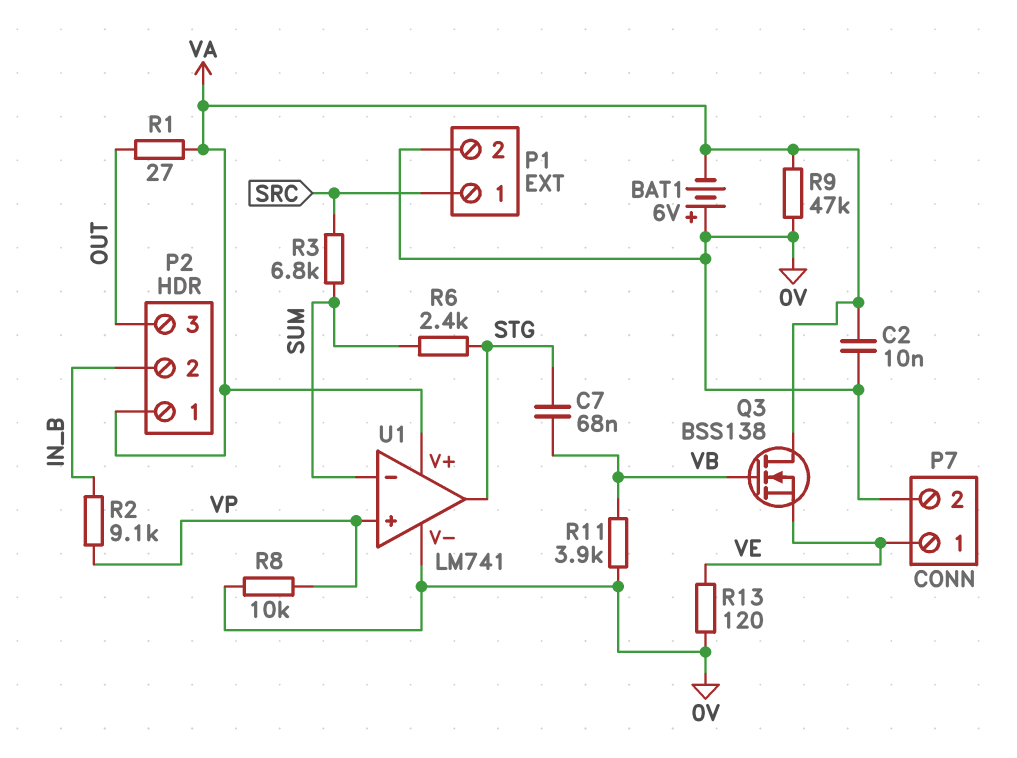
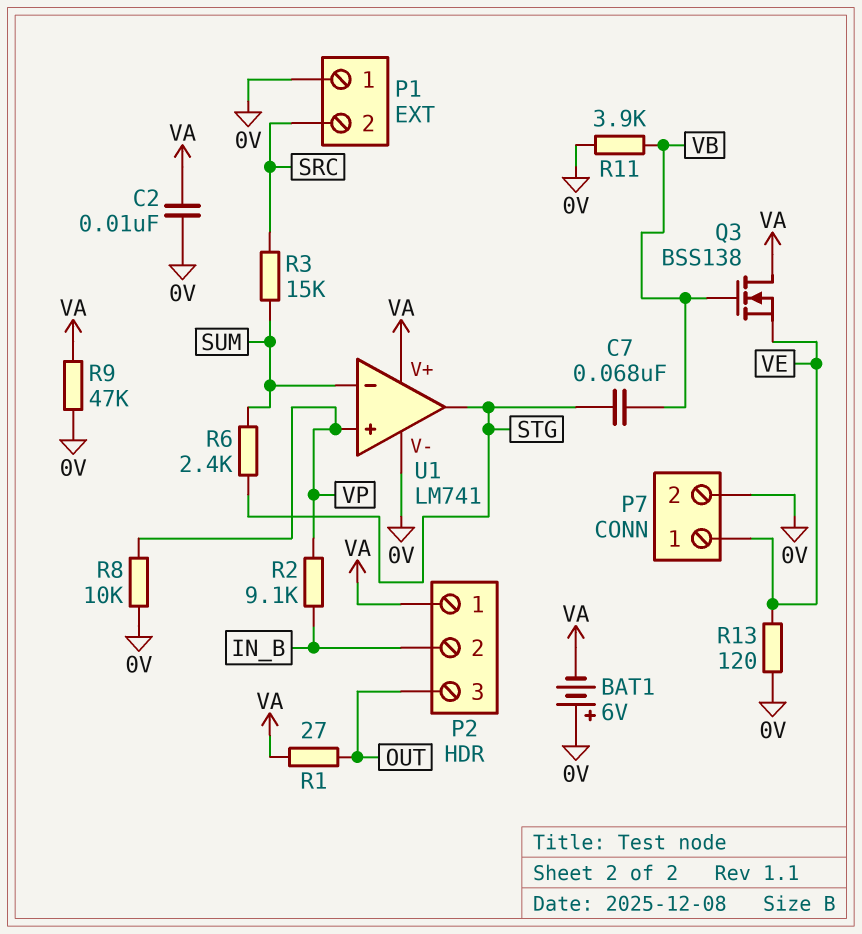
P1 pin 1: SRC -> 0V
P1 pin 2: 0V -> SRC
R3: 6.8k (SRC, SUM) -> 15k (SRC, SUM)

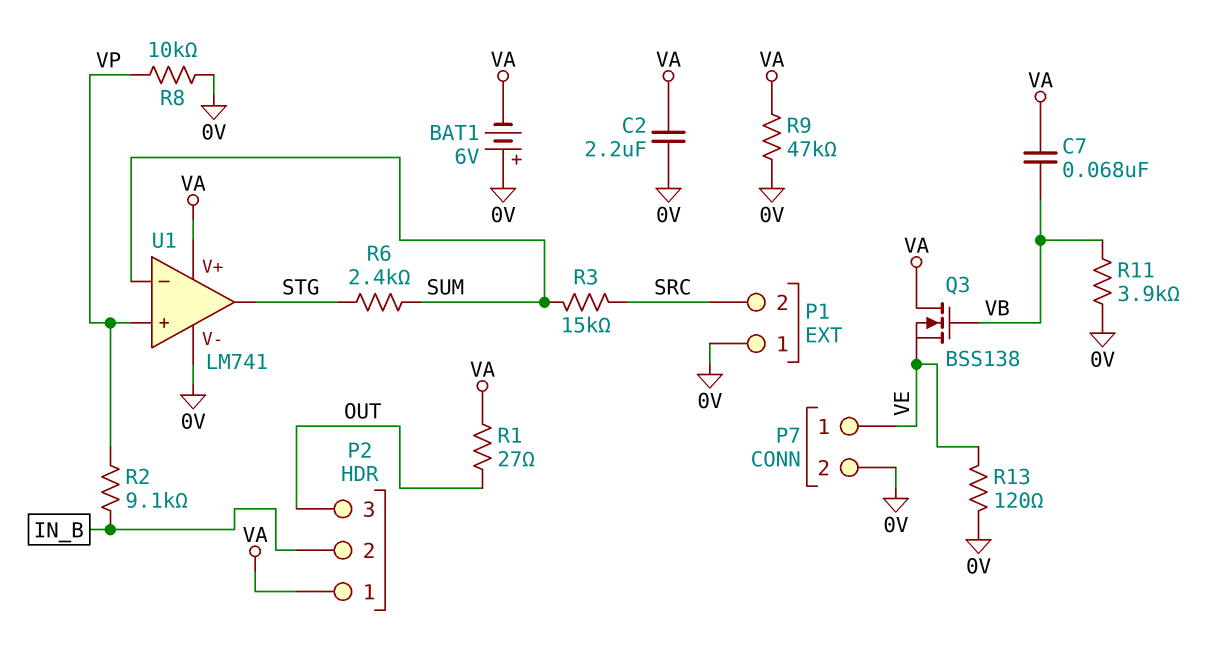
C2: 10nF (0V, VA) -> 2.2uF (0V, VA)
C7: 68nF (STG, VB) -> 68nF (VA, VB)

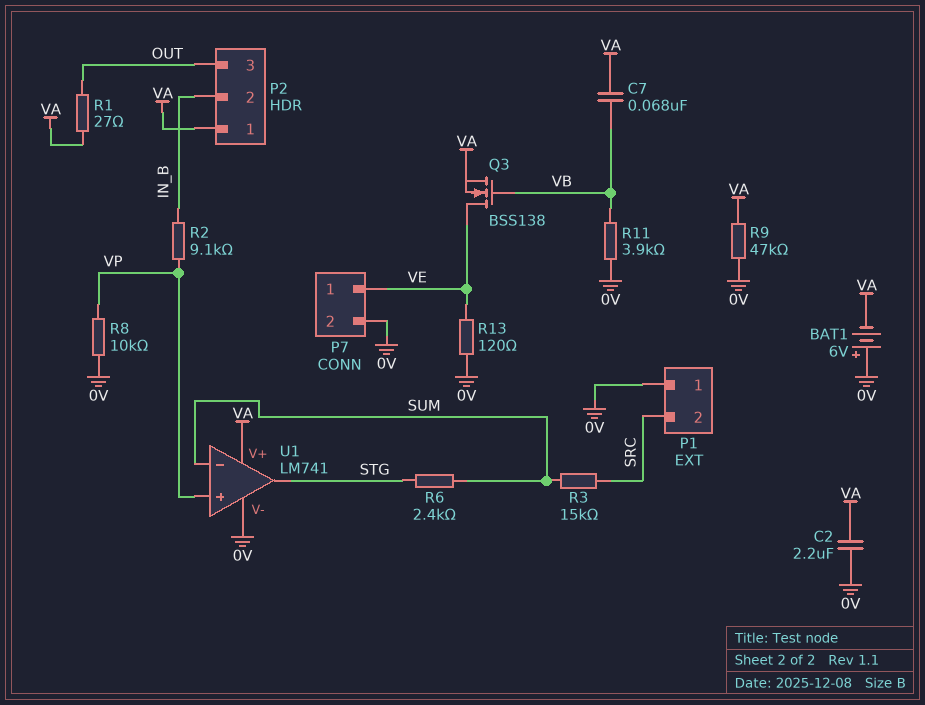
Q3: NMOS BSS138 (G VB, D VA, S VE) -> NMOS BSS138 (G VB, D VE, S VA)

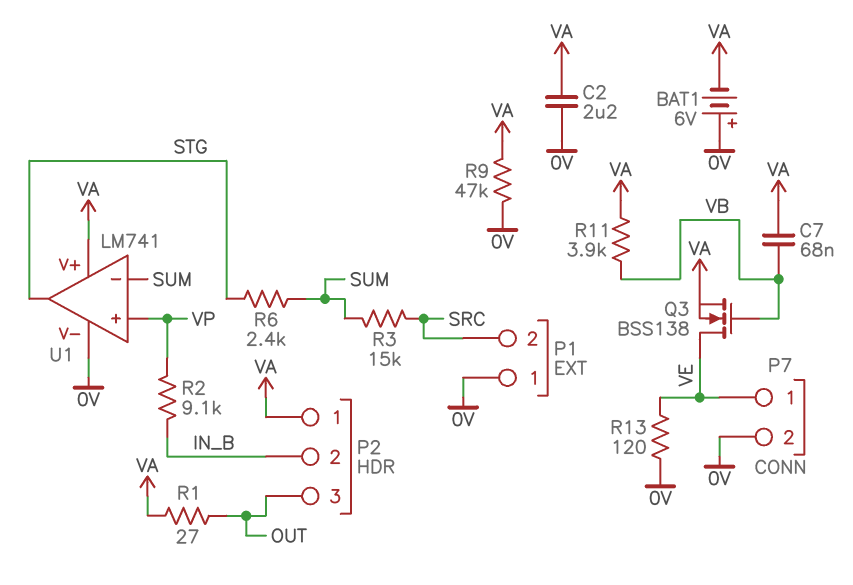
R8: 10k (0V, VP) -> none
R11: 3.9k (0V, VB) -> 3.9k (VA, VB)

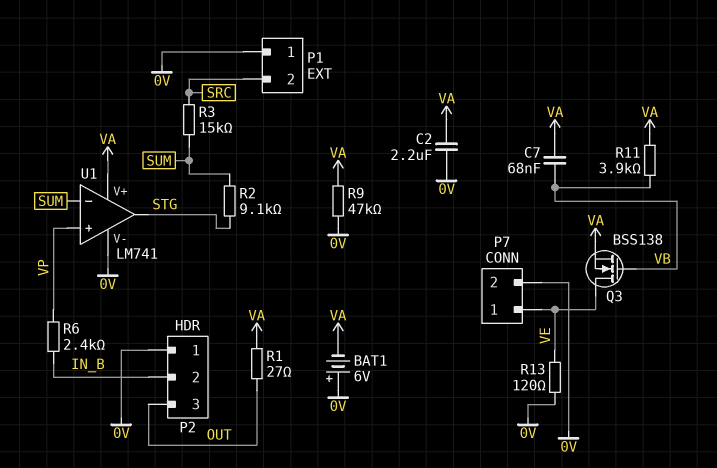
P2 pin 1: VA -> 0V
R2: 9.1k (IN_B, VP) -> 9.1k (STG, SUM)
R6: 2.4k (STG, SUM) -> 2.4k (IN_B, VP)

